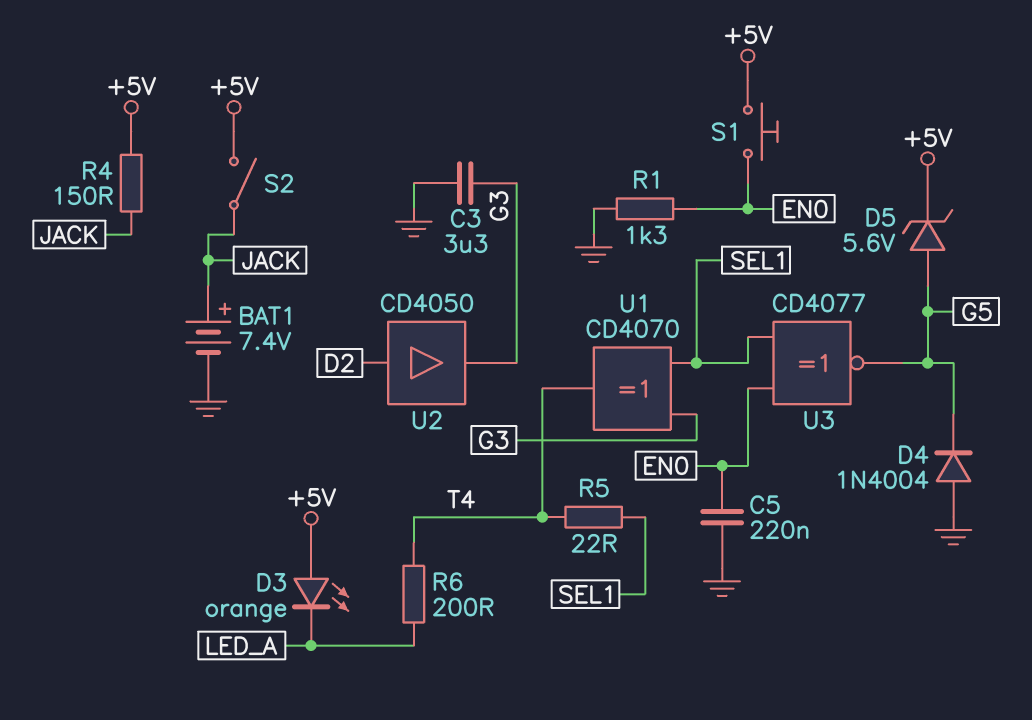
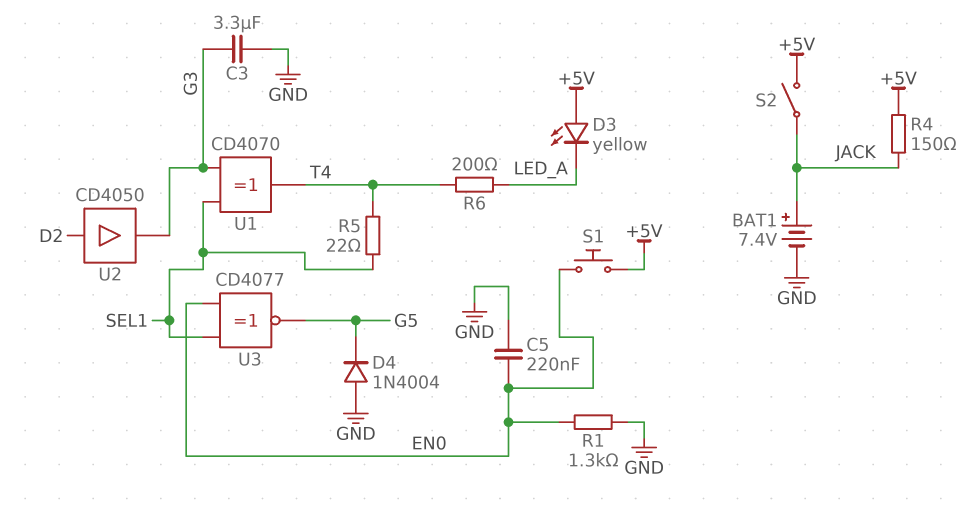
D3: LED orange (A +5V, K LED_A) -> LED yellow (A +5V, K LED_A)
D5: zener 5.6V (A G5, K +5V) -> none

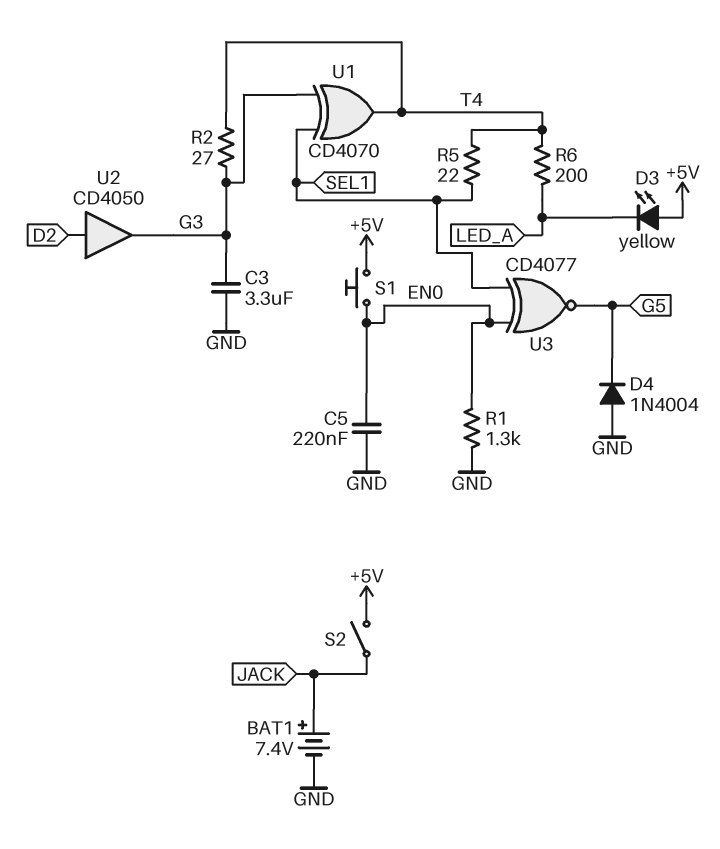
R2: none -> 27 (G3, T4)
R4: 150 (+5V, JACK) -> none

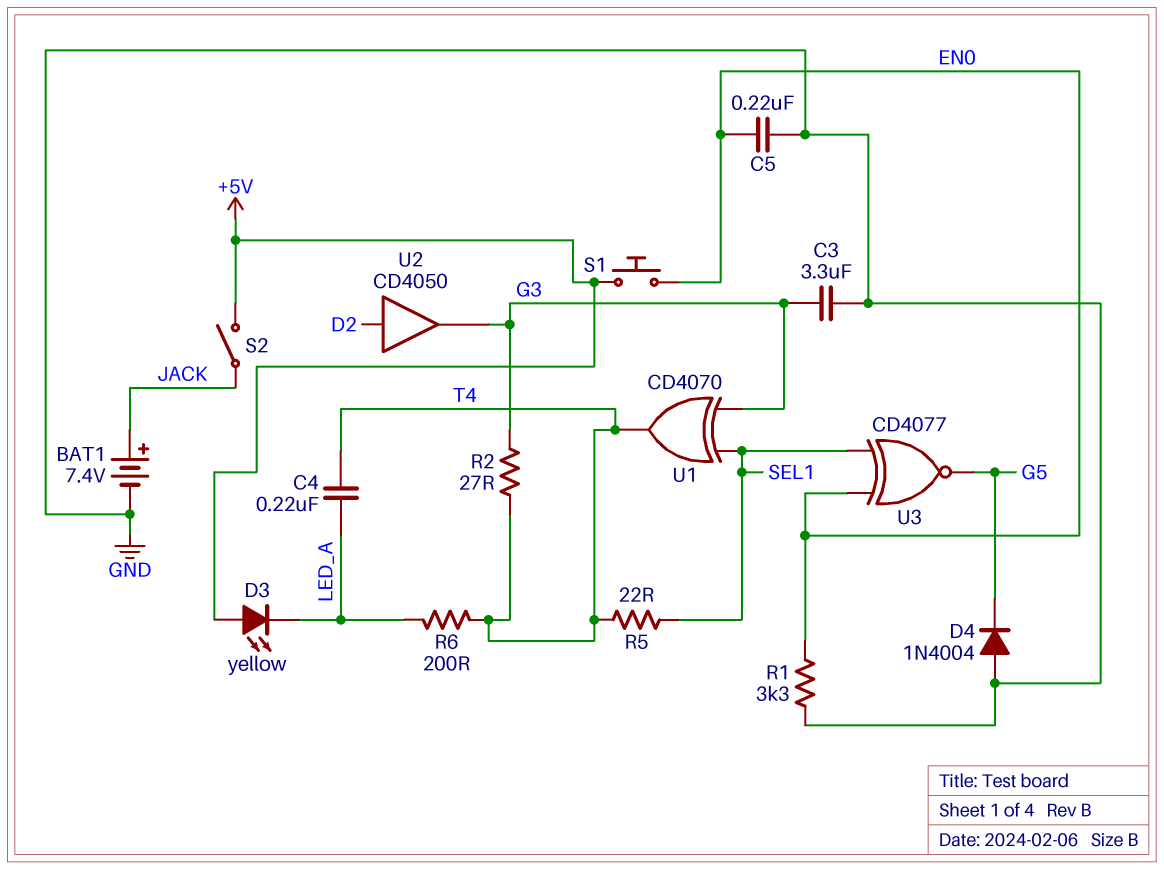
C4: none -> 220nF (LED_A, T4)
R1: 1.3k (EN0, GND) -> 3.3k (EN0, GND)

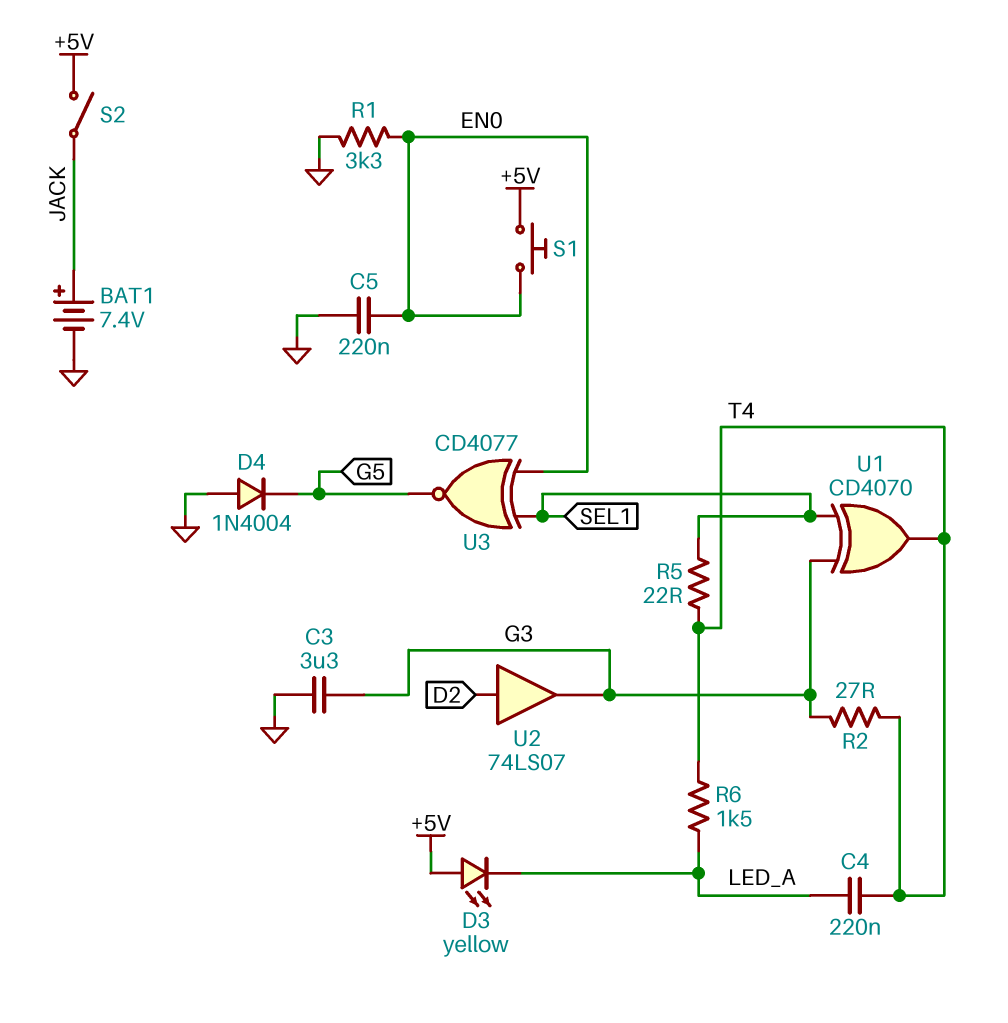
R6: 200 (LED_A, T4) -> 1.5k (LED_A, T4)
U2: buffer CD4050 (in D2, out G3) -> buffer 74LS07 (in D2, out G3)

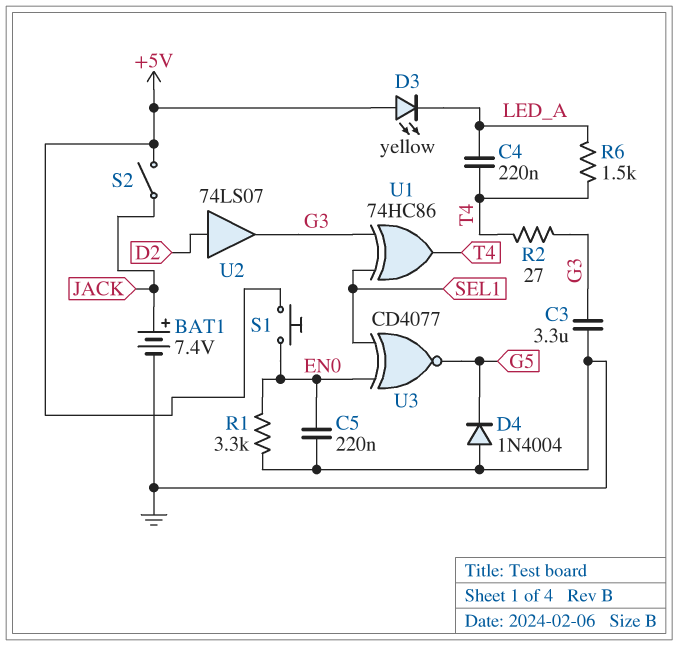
R5: 22 (SEL1, T4) -> none
U1: XOR CD4070 (in G3, in SEL1, out T4) -> XOR 74HC86 (in G3, in SEL1, out T4)

